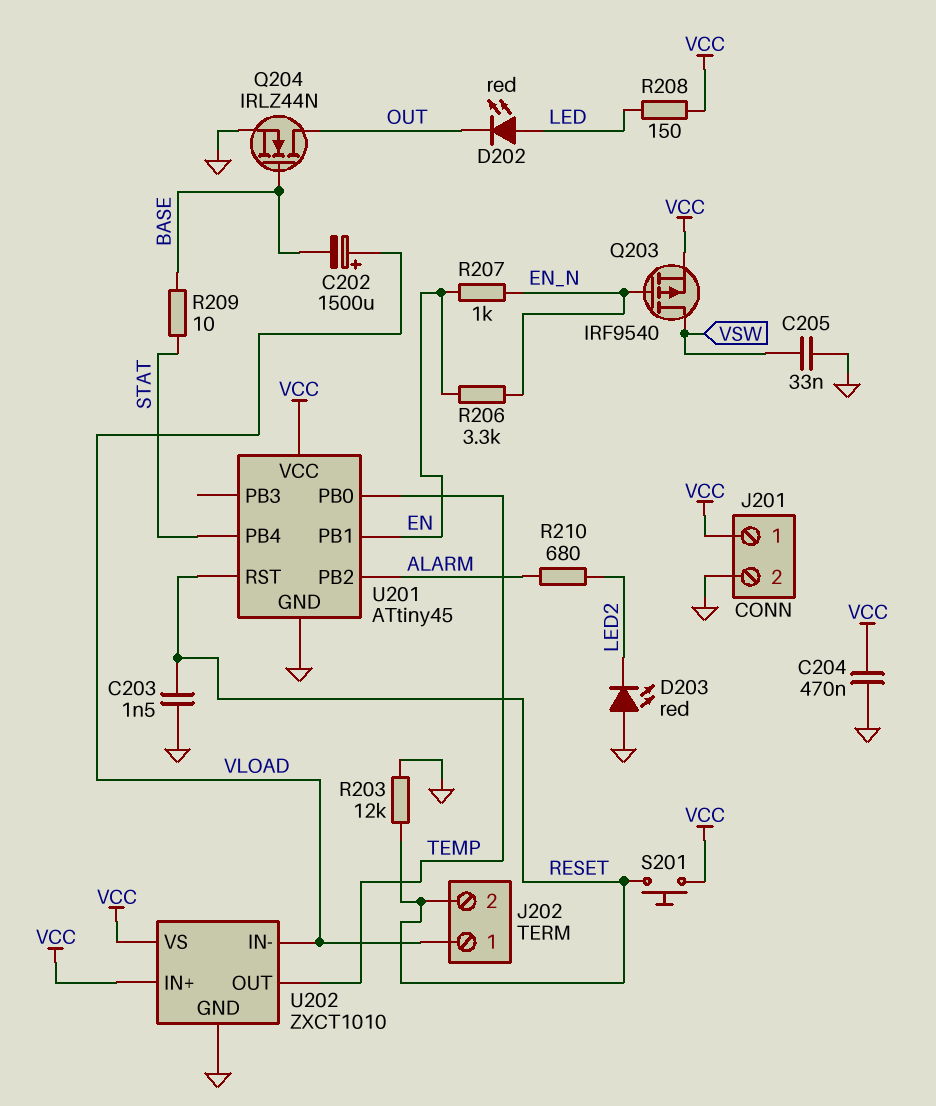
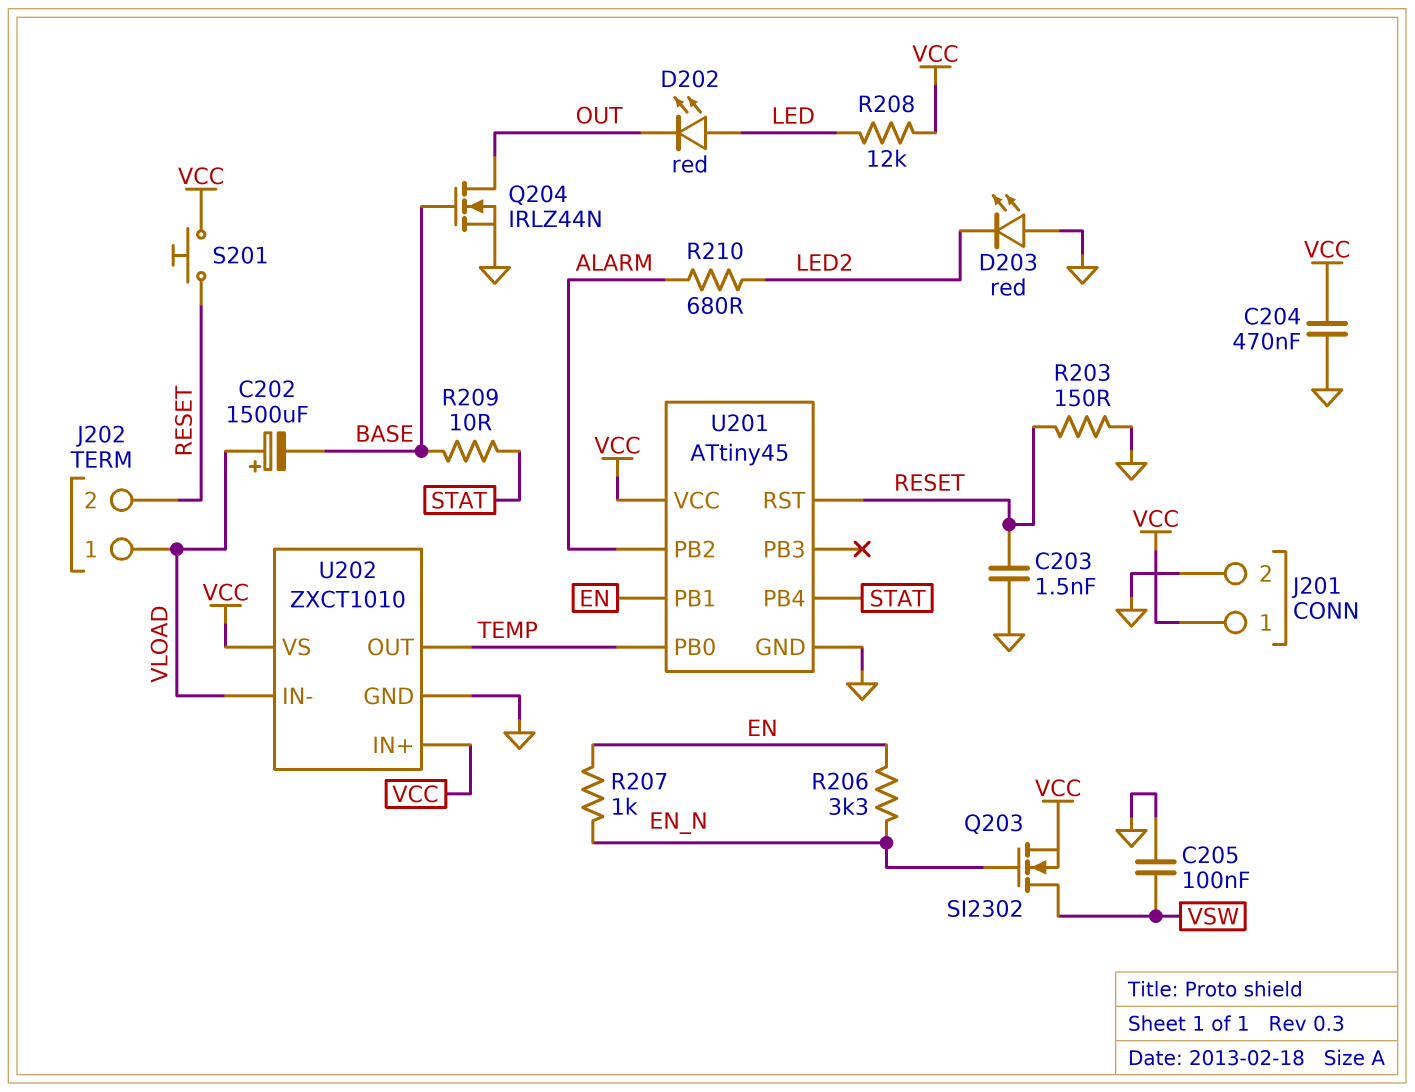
C205: 33nF (GND, VSW) -> 100nF (GND, VSW)
Q203: PMOS IRF9540 (G EN_N, D VSW, S VCC) -> NMOS SI2302 (G EN_N, D VSW, S VCC)
R203: 12k (GND, RESET) -> 150 (GND, RESET)
R208: 150 (LED, VCC) -> 12k (LED, VCC)

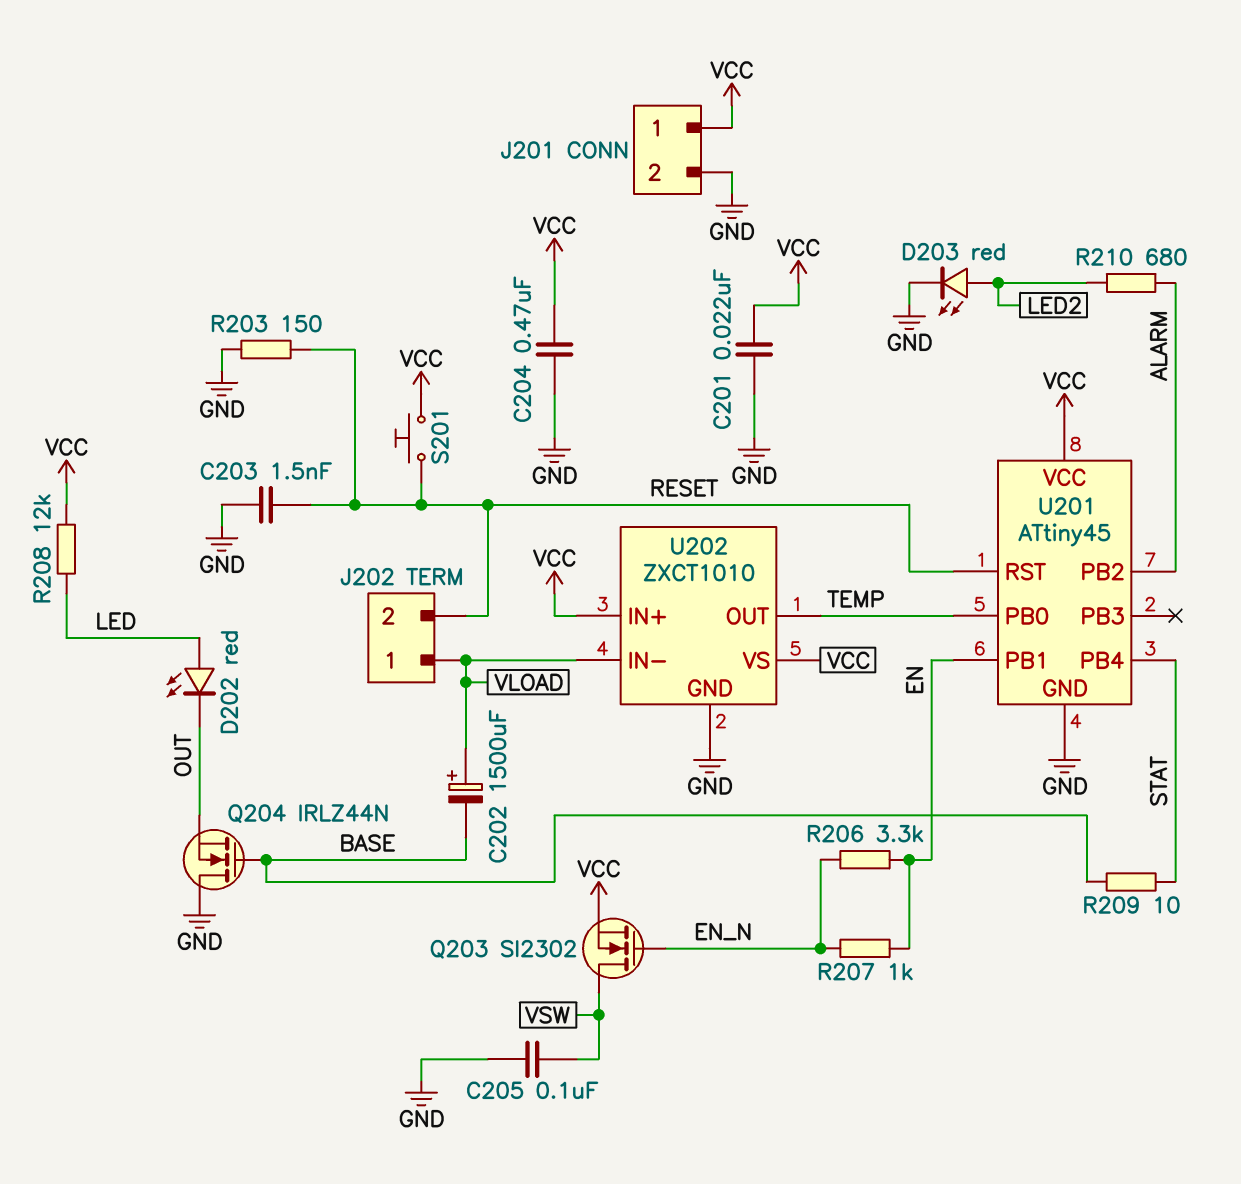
C201: none -> 22nF (GND, VCC)
D203: LED red (A GND, K LED2) -> LED red (A LED2, K GND)
Q204: NMOS IRLZ44N (G BASE, D OUT, S GND) -> NMOS IRLZ44N (G BASE, D GND, S OUT)

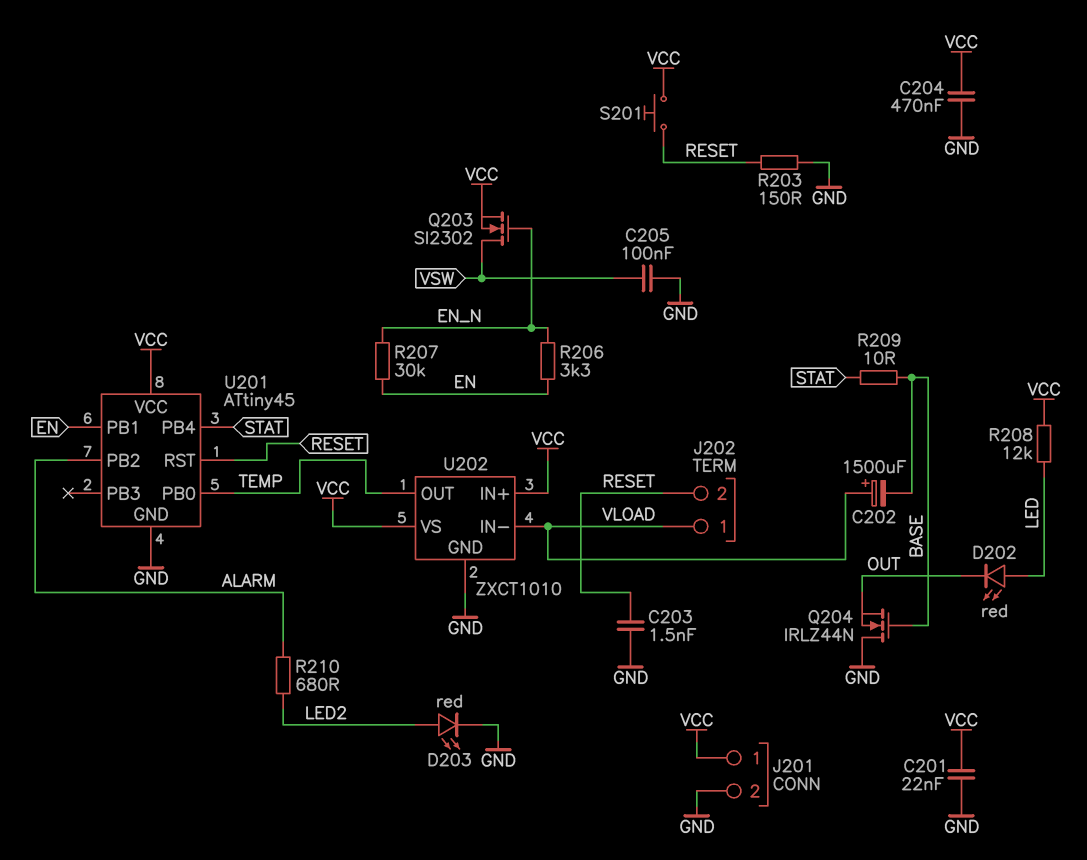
R207: 1k (EN, EN_N) -> 30k (EN, EN_N)

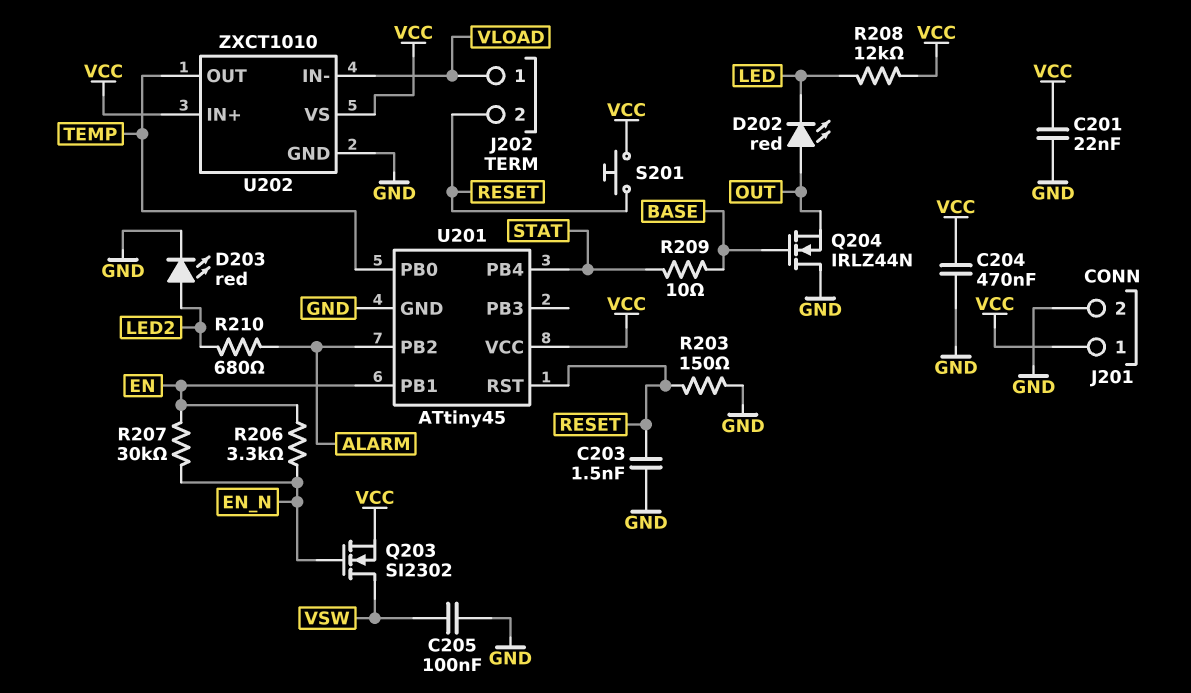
C202: 1500uF (plus VLOAD, minus BASE) -> none
D202: LED red (A LED, K OUT) -> LED red (A OUT, K LED)

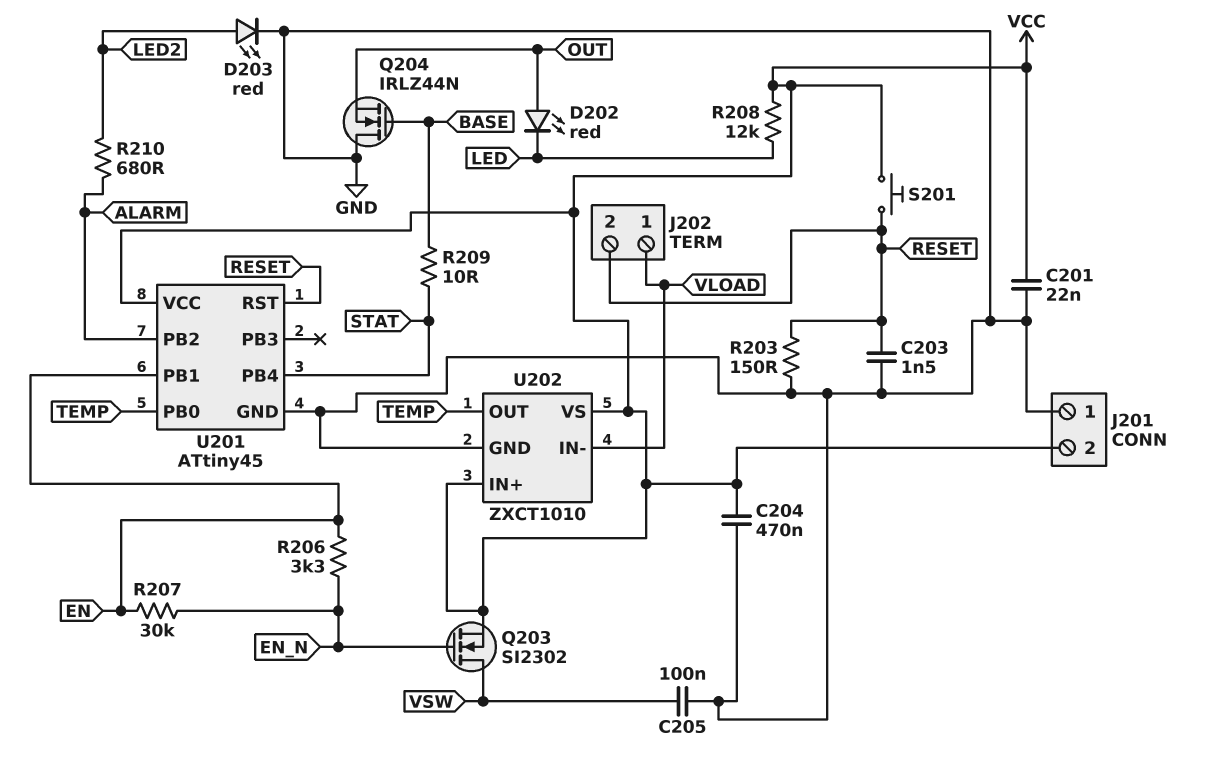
J201 pin 1: VCC -> GND
J201 pin 2: GND -> VCC

